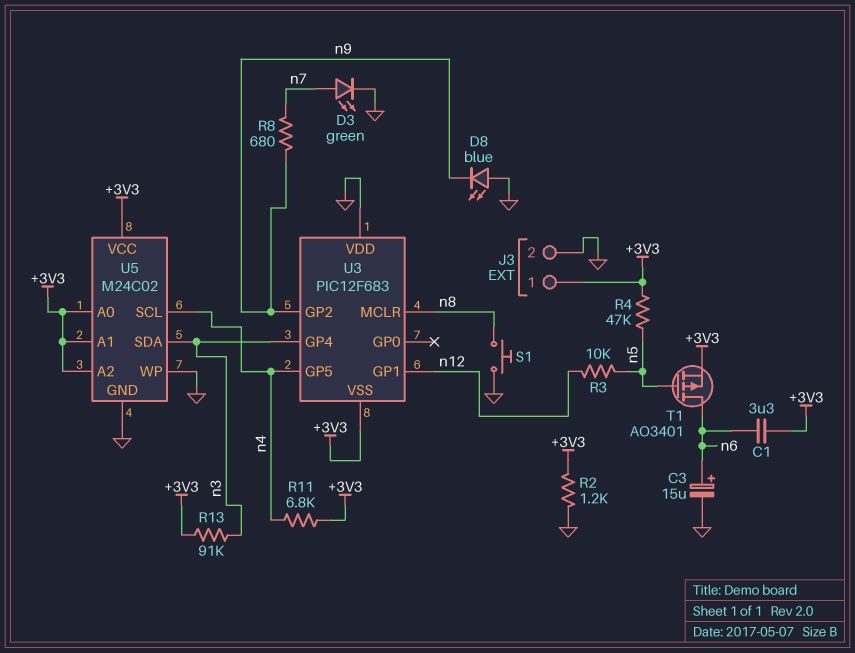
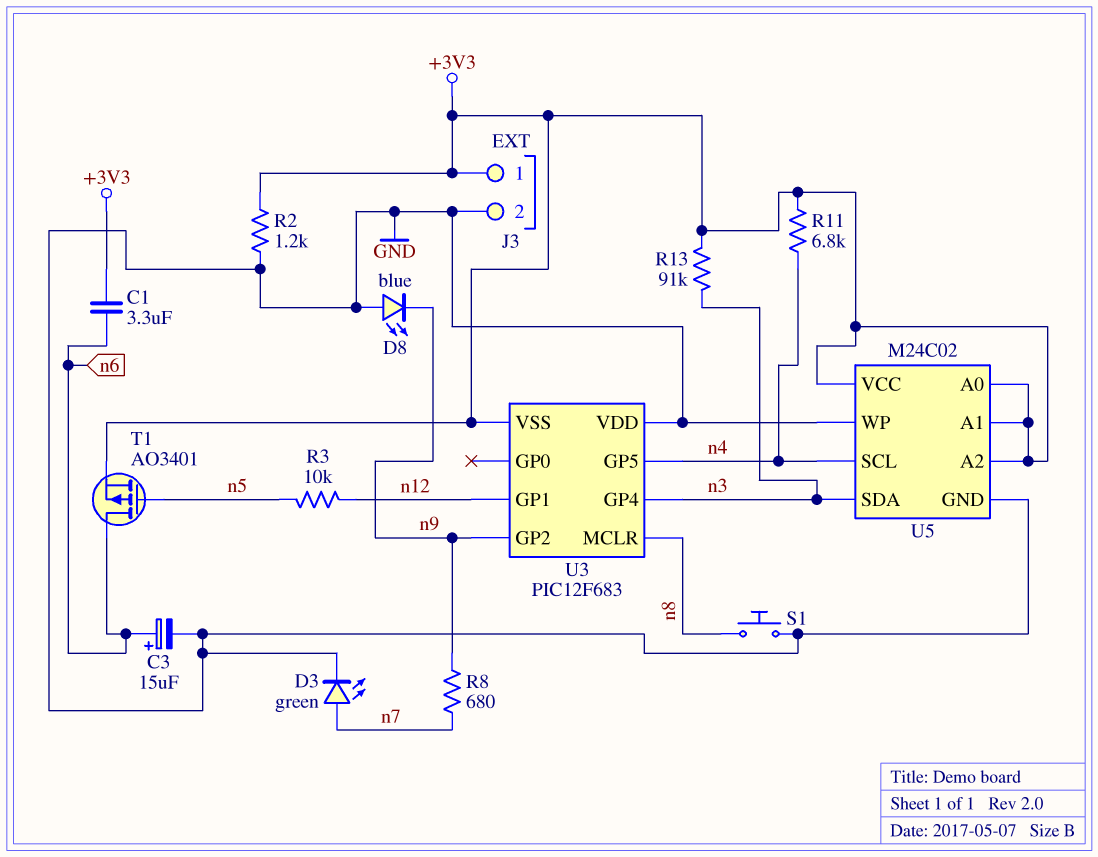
R4: 47k (+3V3, n5) -> none

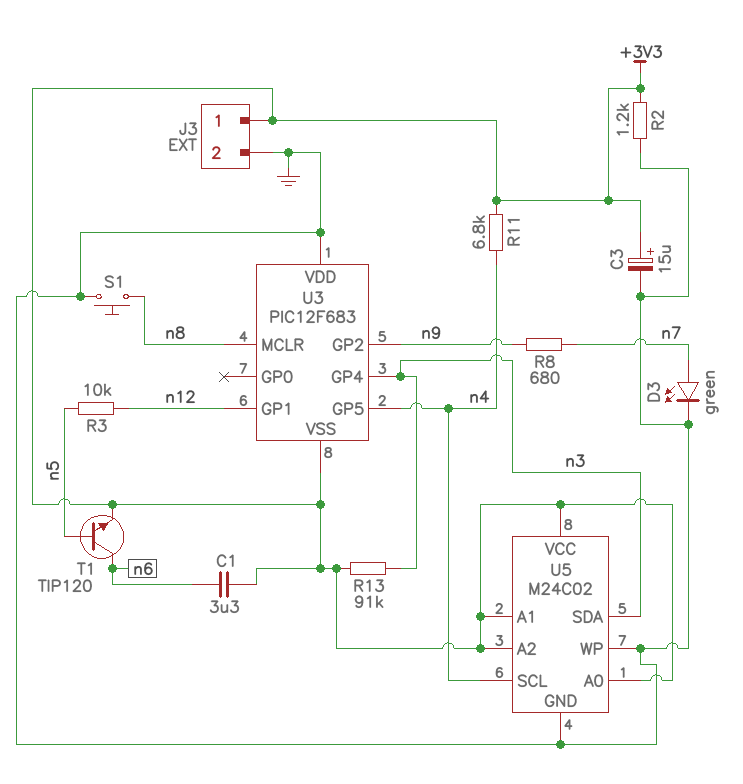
C3: 15uF (plus n6, minus GND) -> 15uF (plus +3V3, minus GND)
D8: LED blue (A GND, K n9) -> none
T1: PMOS AO3401 (G n5, D n6, S +3V3) -> NPN TIP120 (B n5, C n6, E +3V3)

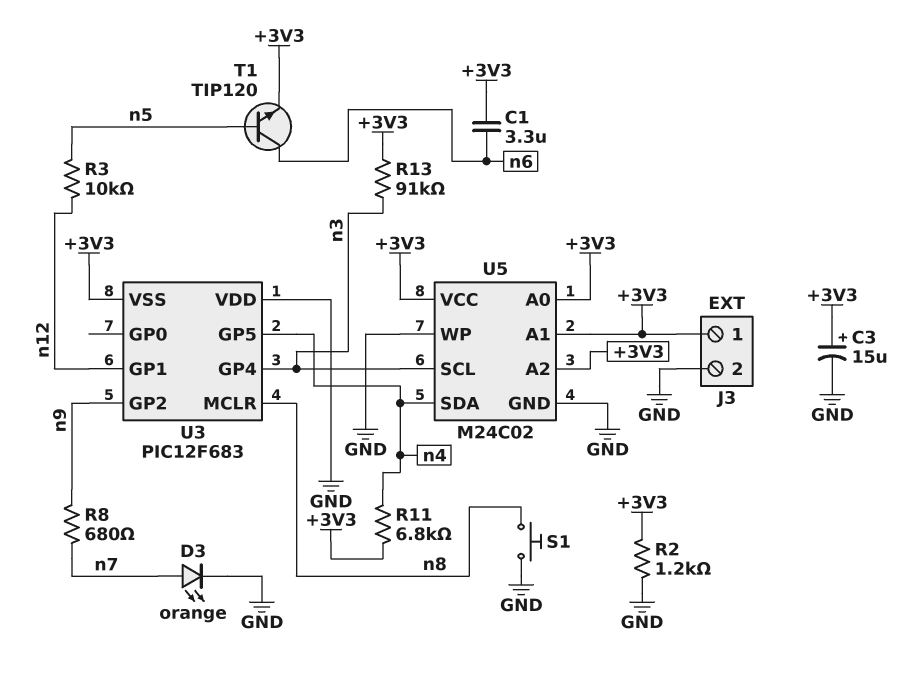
D3: LED green (A n7, K GND) -> LED orange (A n7, K GND)
U5 pin SCL: n4 -> n3
U5 pin SDA: n3 -> n4

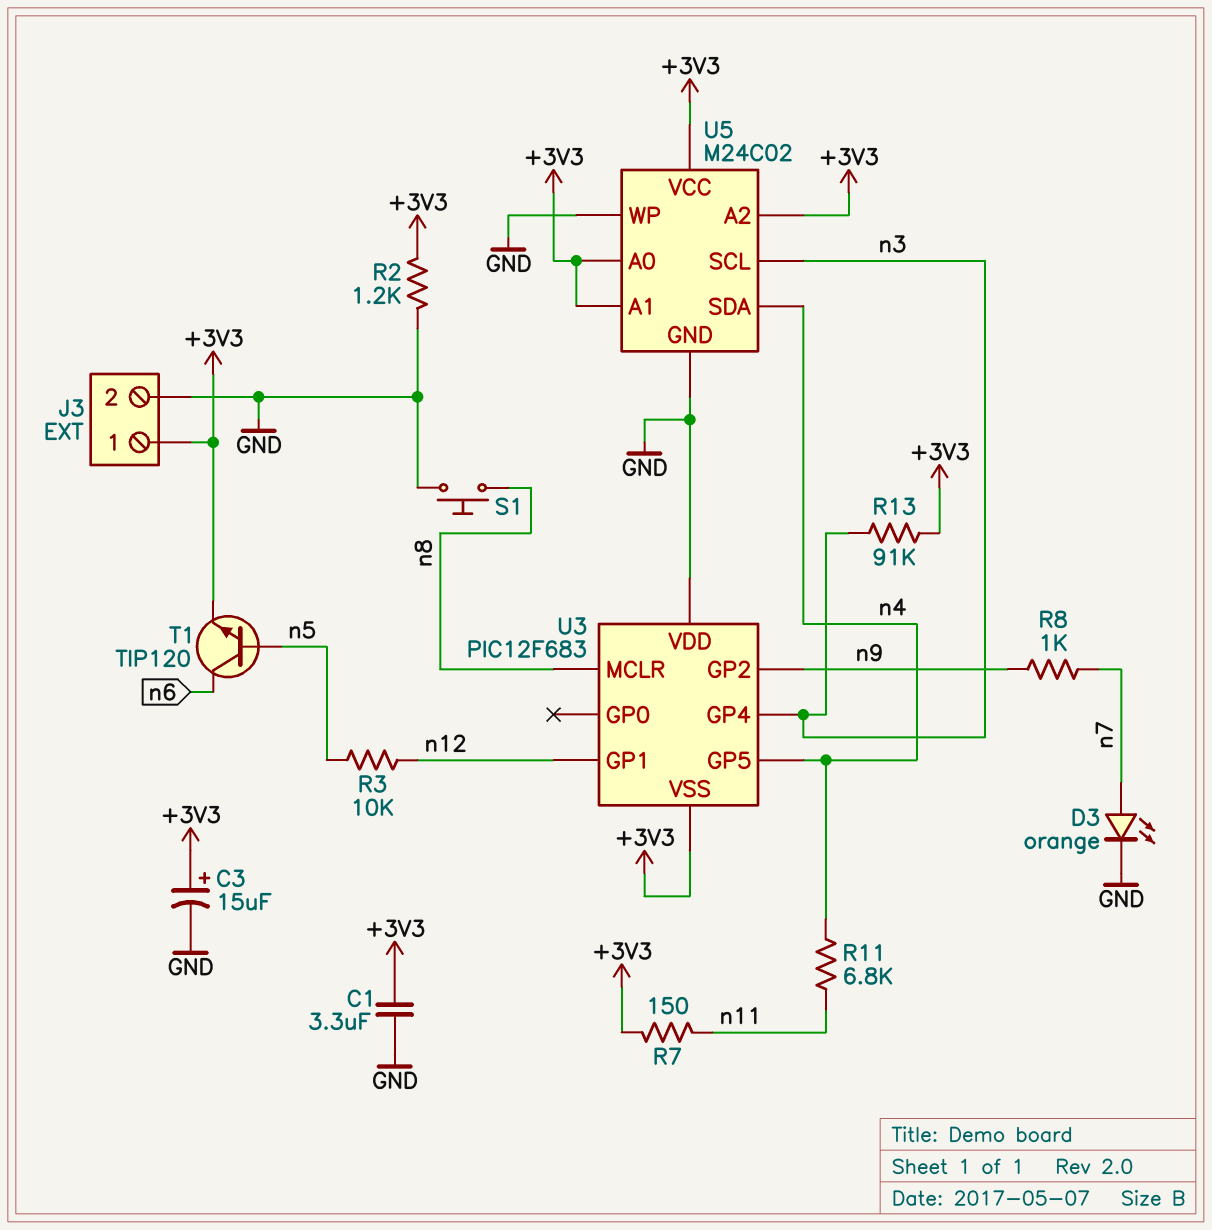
C1: 3.3uF (+3V3, n6) -> 3.3uF (+3V3, GND)
R7: none -> 150 (+3V3, n11)
R8: 680 (n7, n9) -> 1k (n7, n9)
R11: 6.8k (+3V3, n4) -> 6.8k (n4, n11)

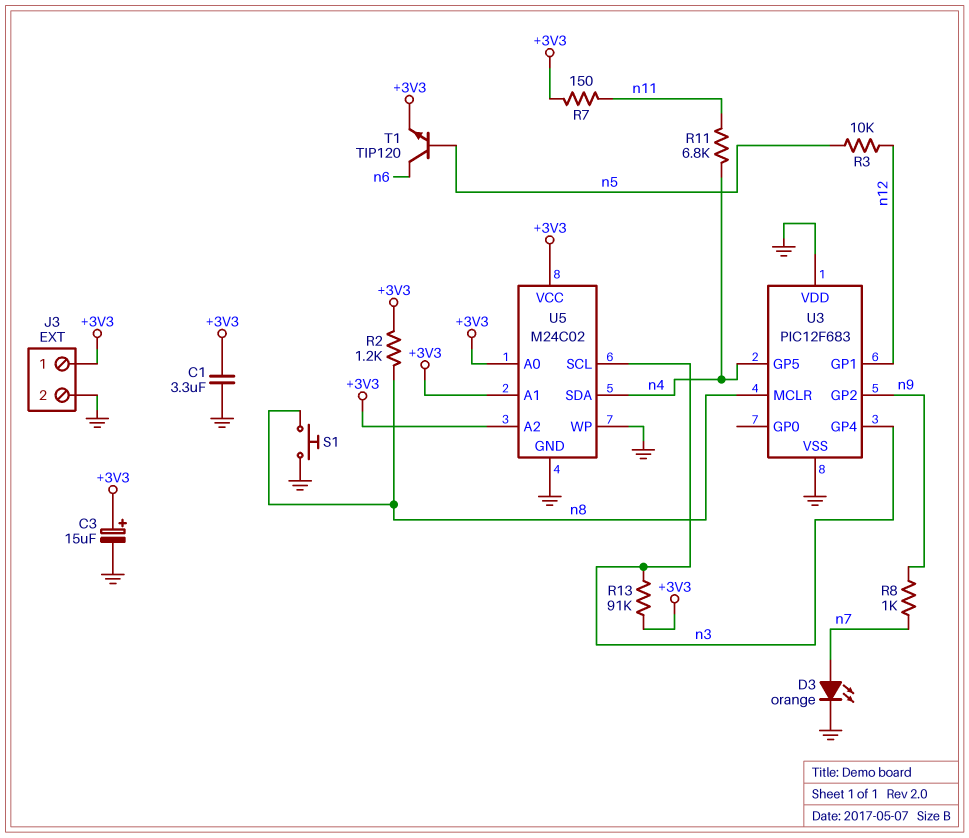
R2: 1.2k (+3V3, GND) -> 1.2k (+3V3, n8)
U3 pin VSS: +3V3 -> GND

